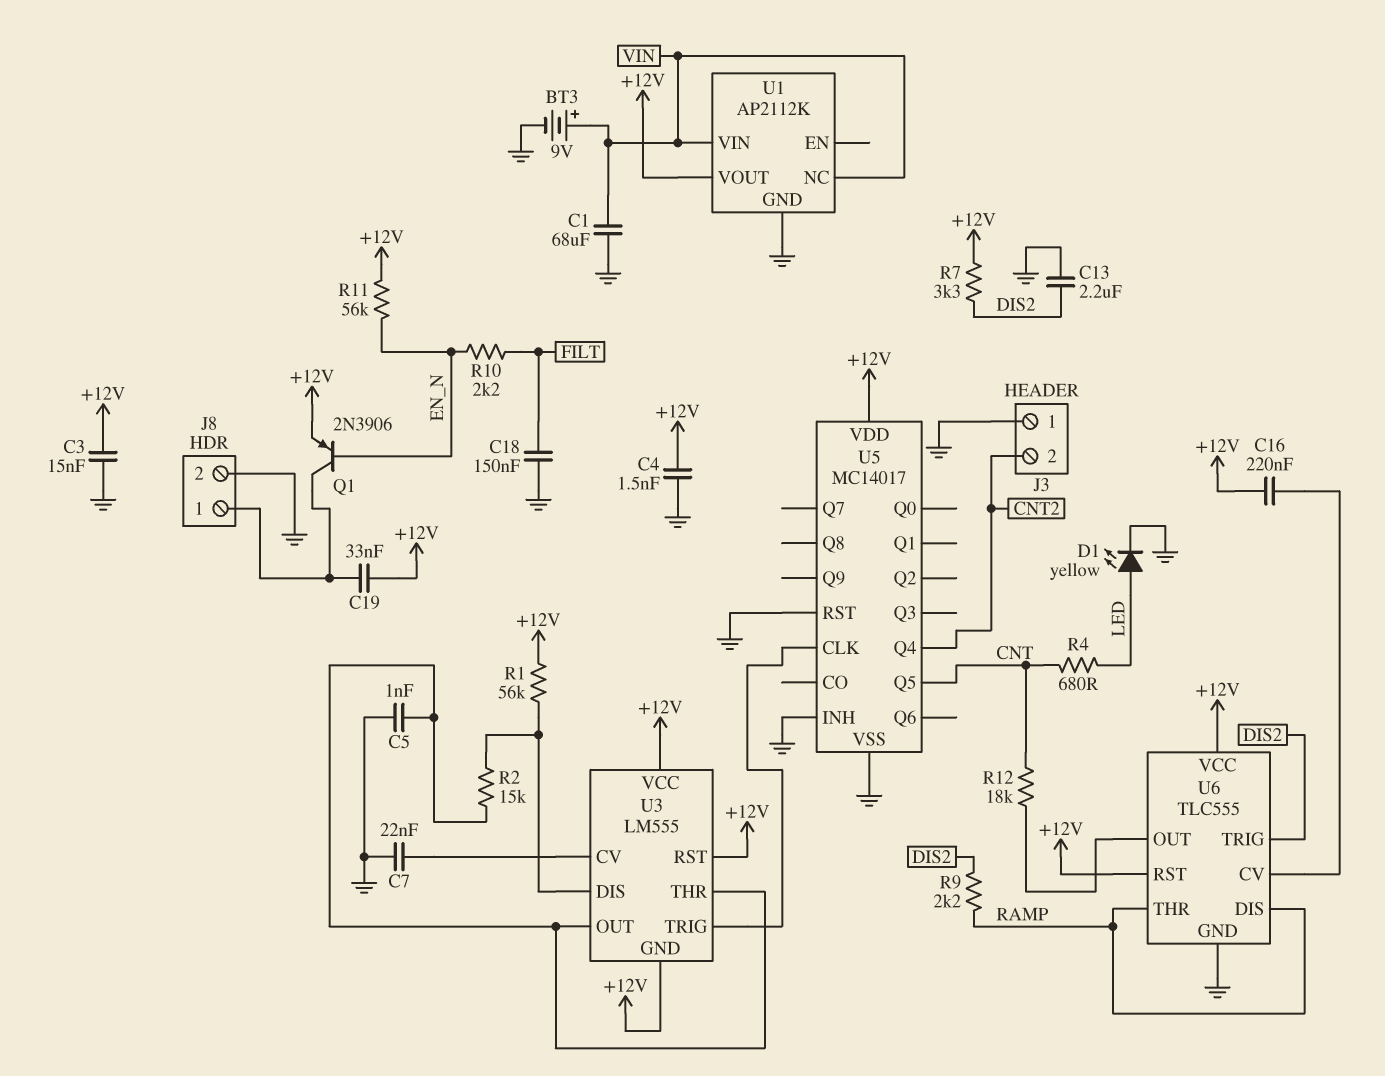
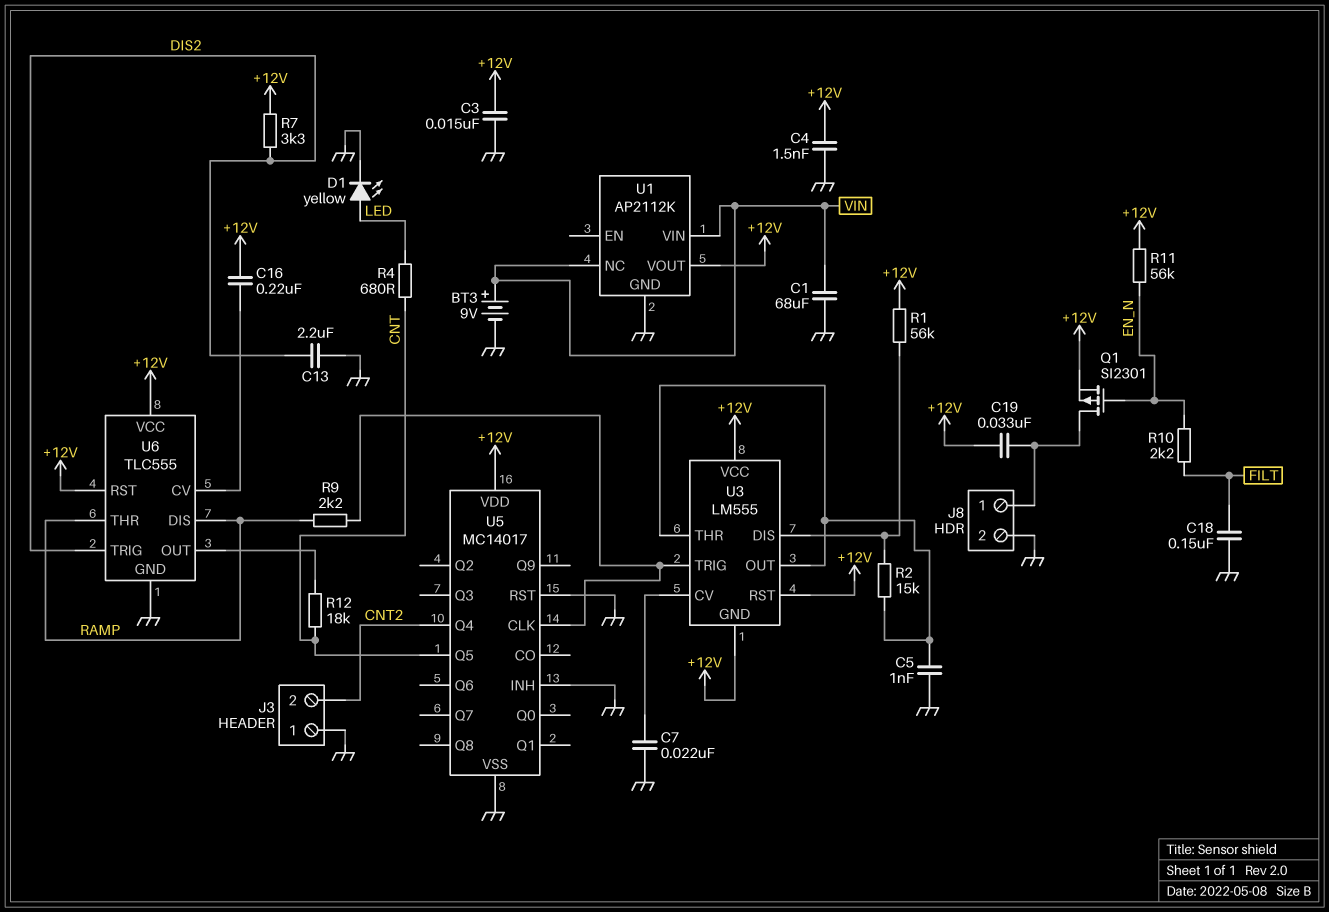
Q1: PNP 2N3906 (B EN_N, C J8/1, E +12V) -> PMOS SI2301 (G EN_N, D J8/1, S +12V)
R9: 2.2k (DIS2, RAMP) -> 2.2k (RAMP, U3/TRIG)

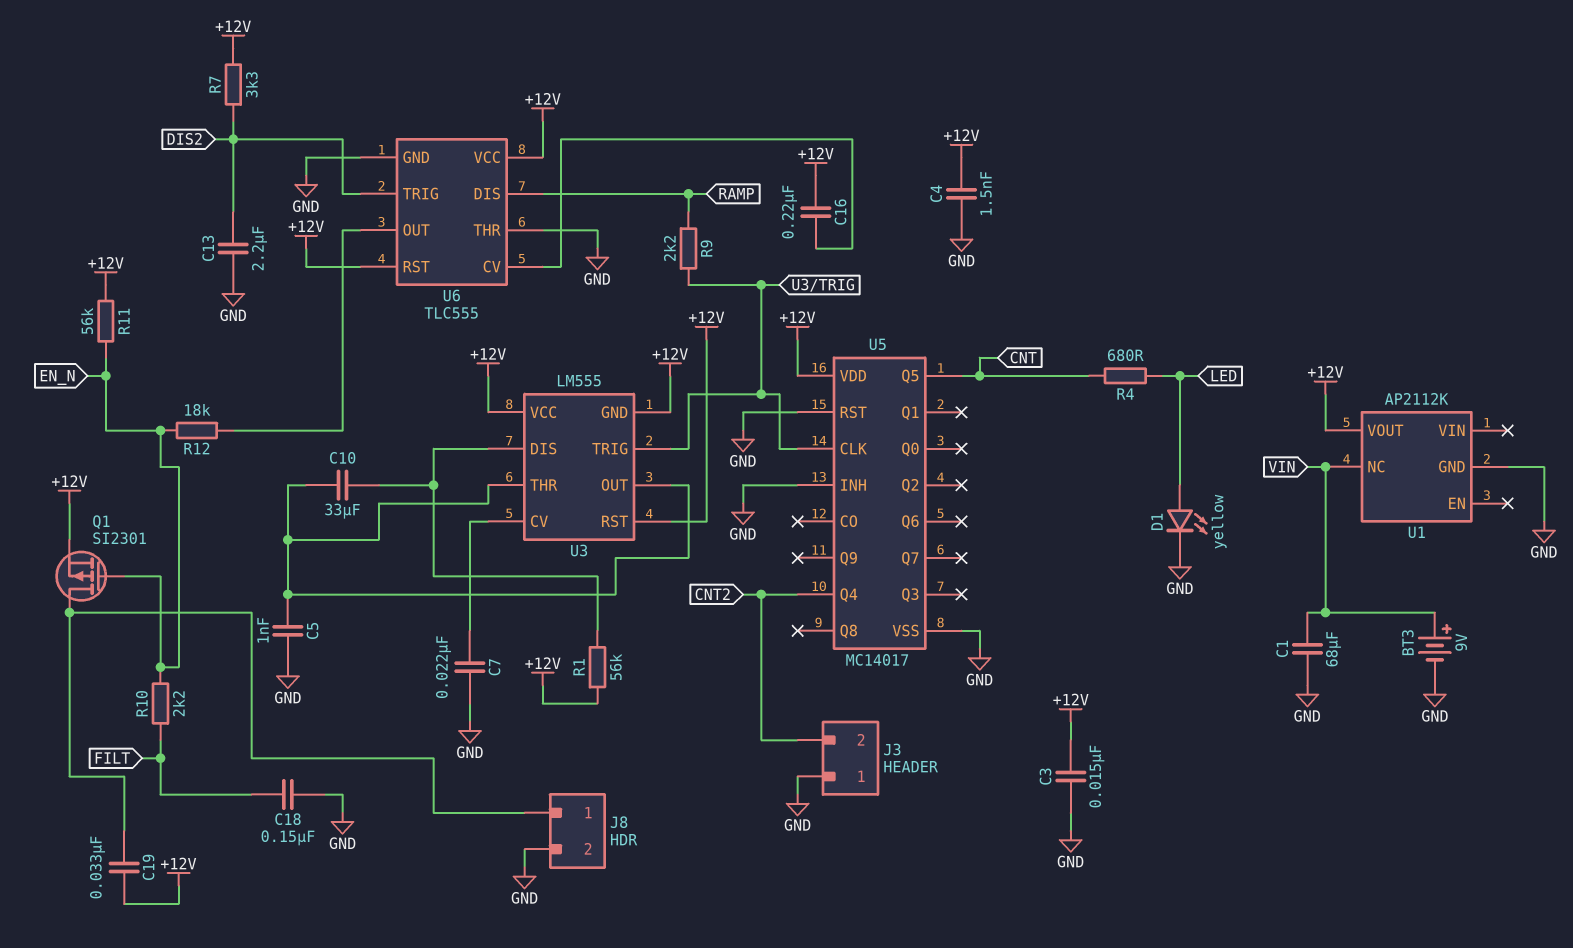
C10: none -> 33uF (U3/DIS, U3/OUT)
R2: 15k (U3/DIS, U3/OUT) -> none
R12: 18k (CNT, U6/OUT) -> 18k (EN_N, U6/OUT)
U1 pin VIN: VIN -> none
U6 pin THR: RAMP -> GND

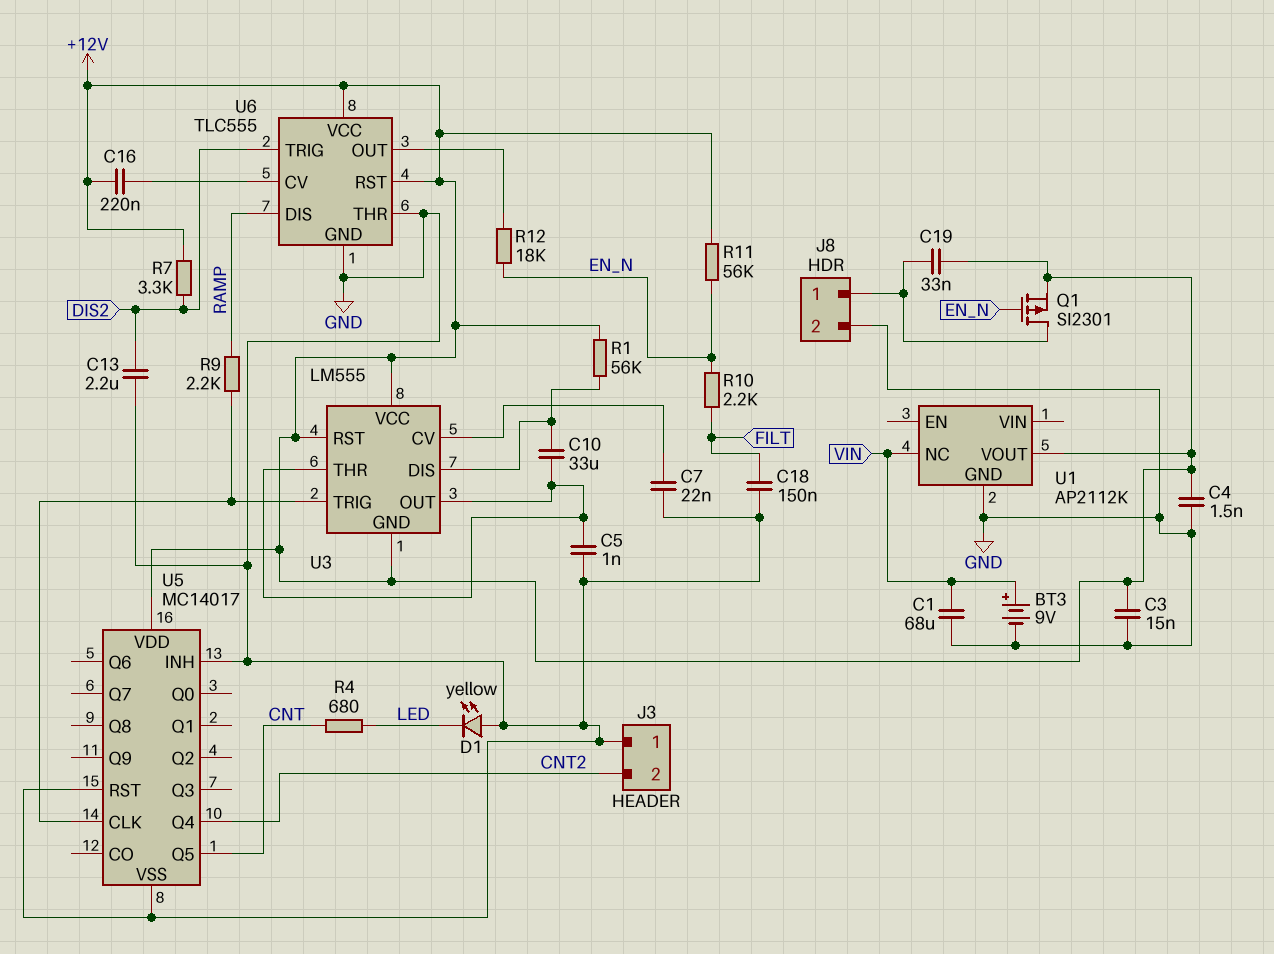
D1: LED yellow (A LED, K GND) -> LED yellow (A GND, K LED)

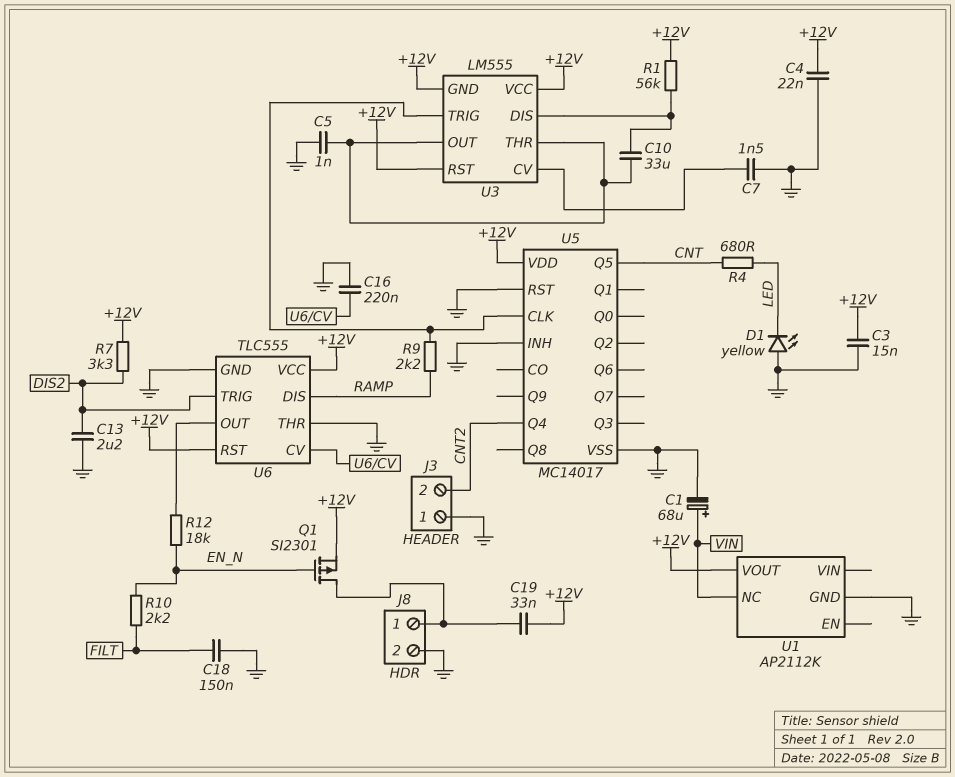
BT3: 9V (plus VIN, minus GND) -> none
C1: 68uF (GND, VIN) -> 68uF (plus VIN, minus GND)
C4: 1.5nF (+12V, GND) -> 22nF (+12V, GND)
C7: 22nF (GND, U3/CV) -> 1.5nF (GND, U3/CV)
C16: 220nF (+12V, U6/CV) -> 220nF (GND, U6/CV)
R11: 56k (+12V, EN_N) -> none

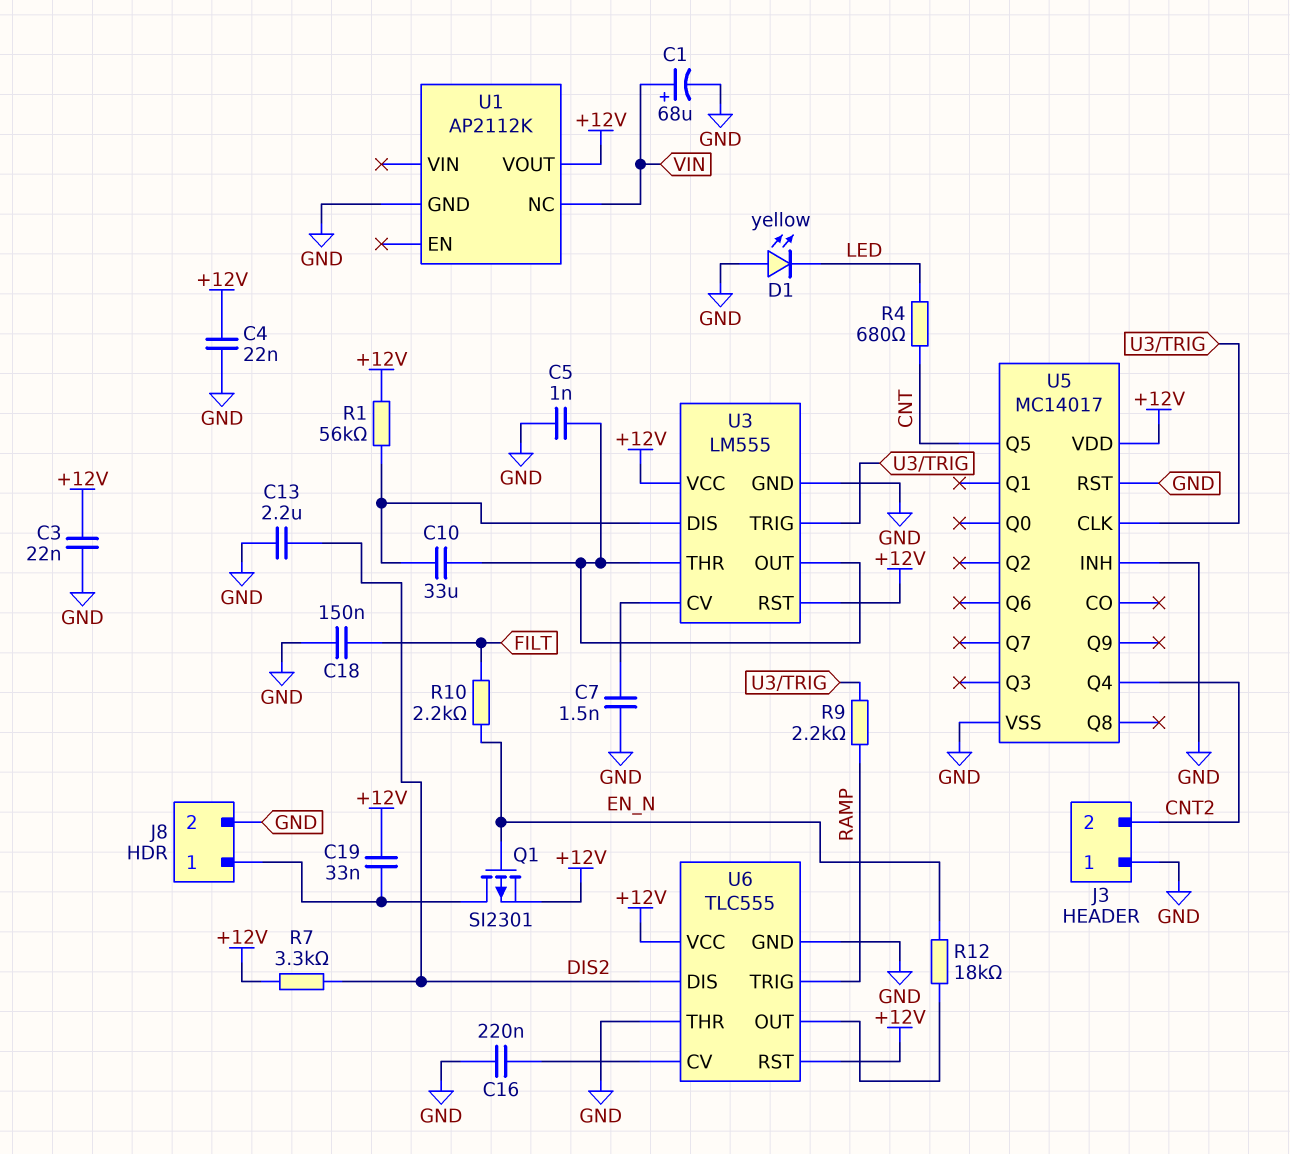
C3: 15nF (+12V, GND) -> 22nF (+12V, GND)
U3 pin GND: +12V -> GND
U6 pin DIS: RAMP -> DIS2
U6 pin TRIG: DIS2 -> RAMP

